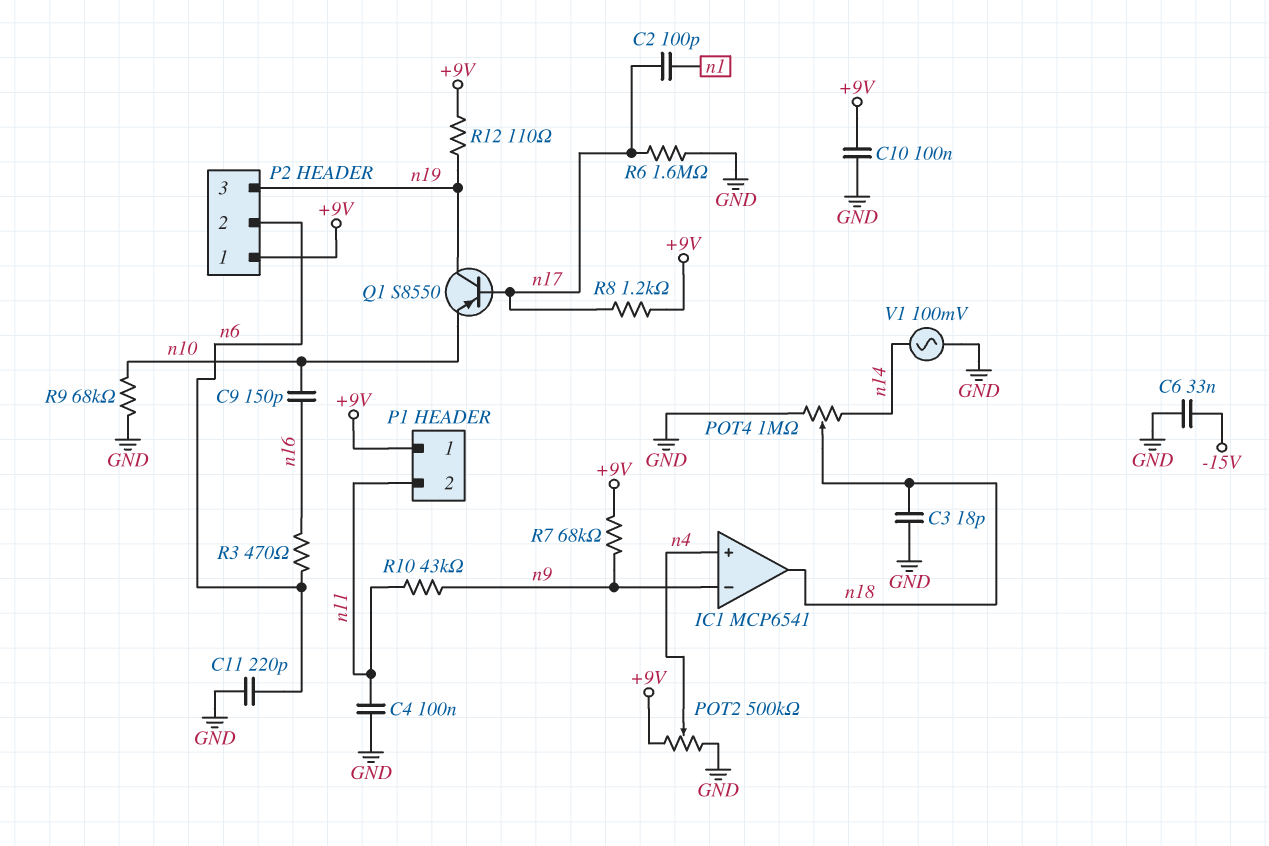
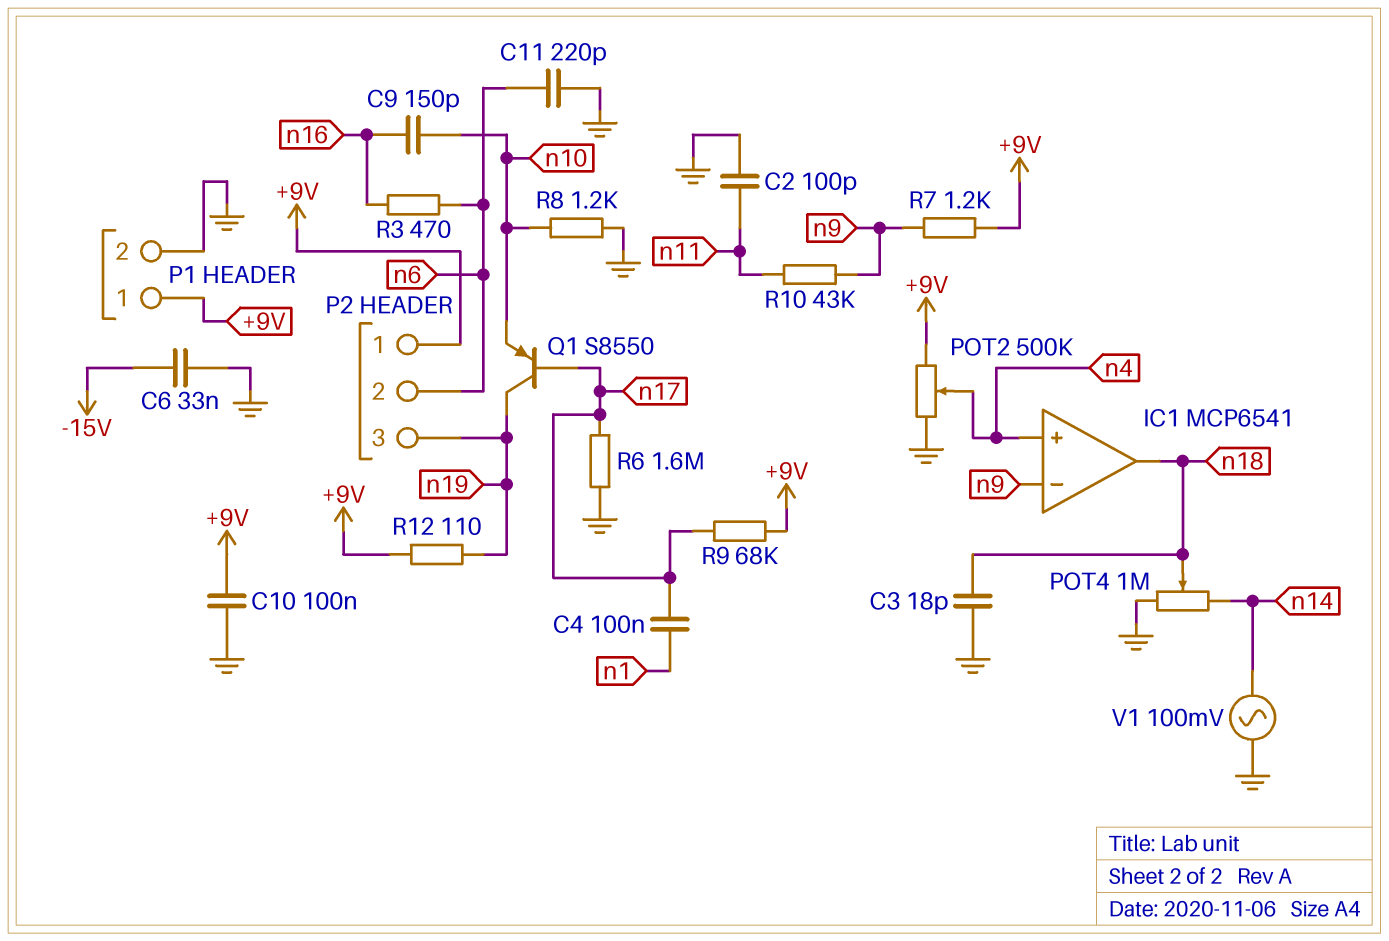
C2: 100pF (n1, n17) -> 100pF (GND, n11)
C4: 100nF (GND, n11) -> 100nF (n1, n17)
P1 pin 2: n11 -> GND
R7: 68k (+9V, n9) -> 1.2k (+9V, n9)
R8: 1.2k (+9V, n17) -> 1.2k (GND, n10)
R9: 68k (GND, n10) -> 68k (+9V, n17)

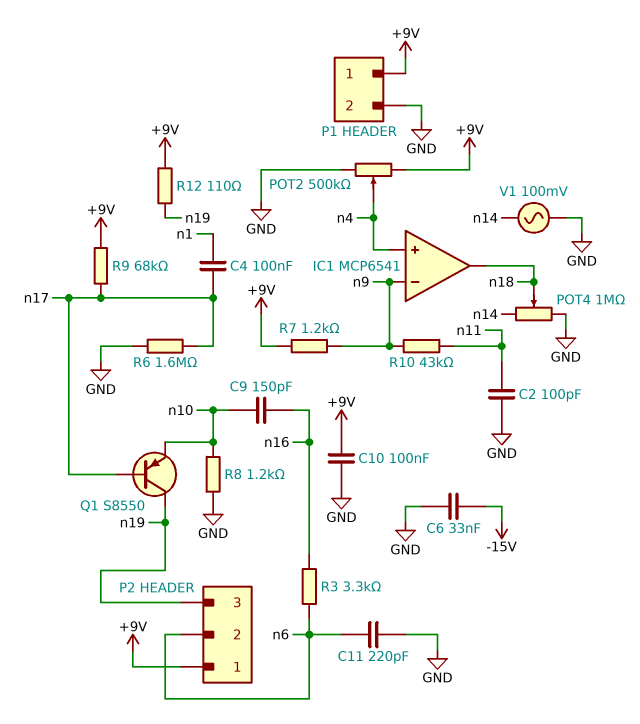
C3: 18pF (GND, n18) -> none
R3: 470 (n6, n16) -> 3.3k (n6, n16)

